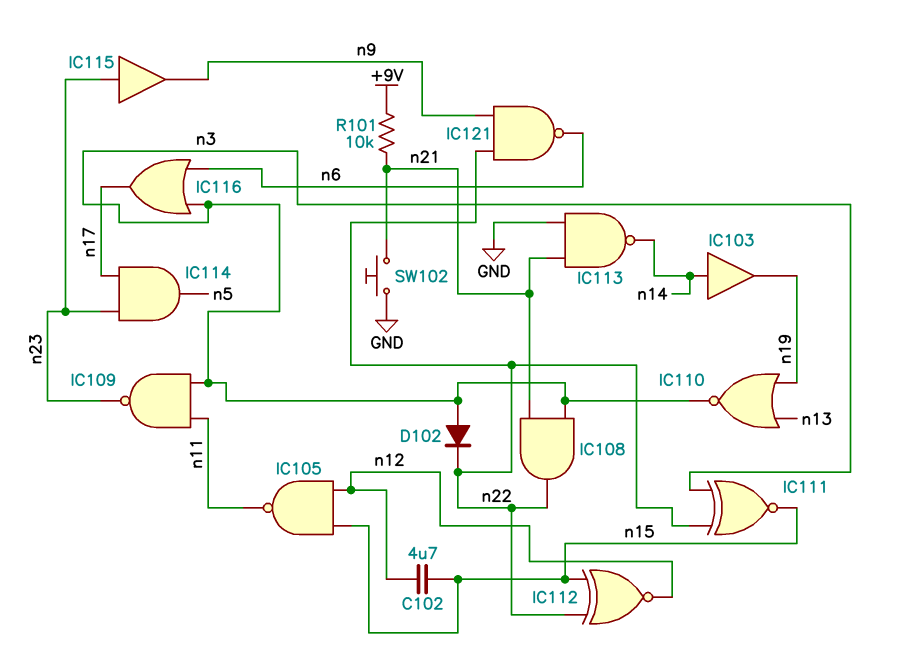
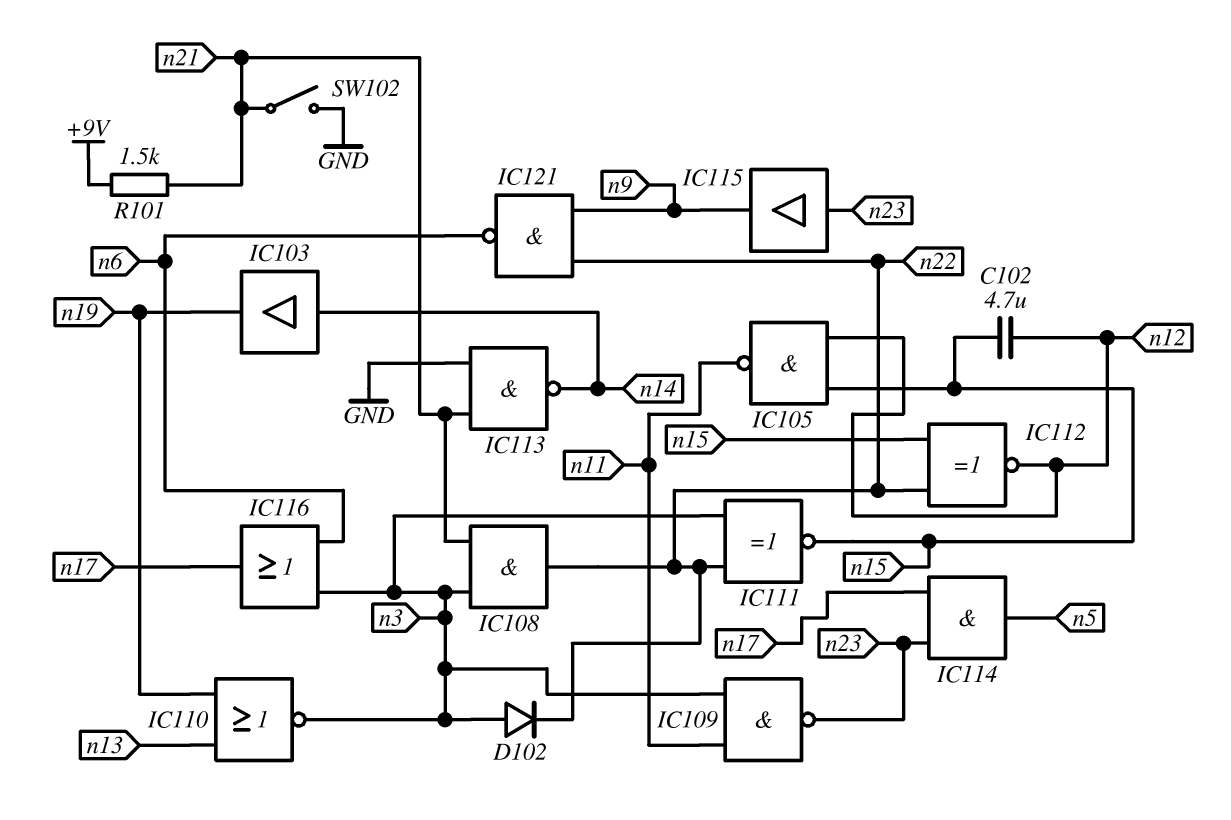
R101: 10k (+9V, n21) -> 1.5k (+9V, n21)
SW102: button (GND, n21) -> switch (GND, n21)

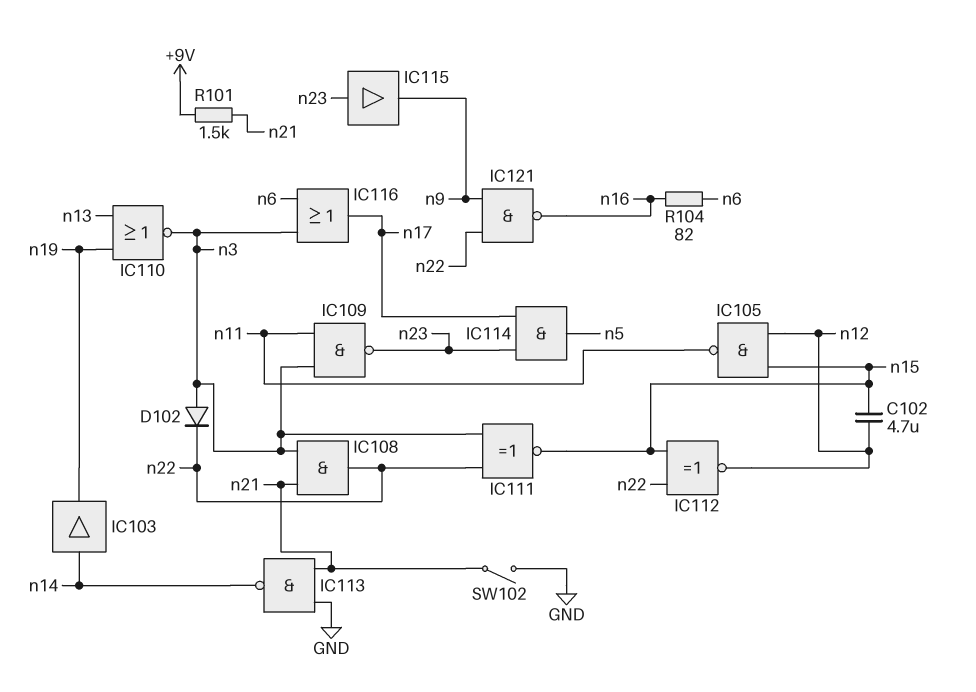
IC121: NAND (in n9, in n22, out n6) -> NAND (in n9, in n22, out n16)
R104: none -> 82 (n6, n16)

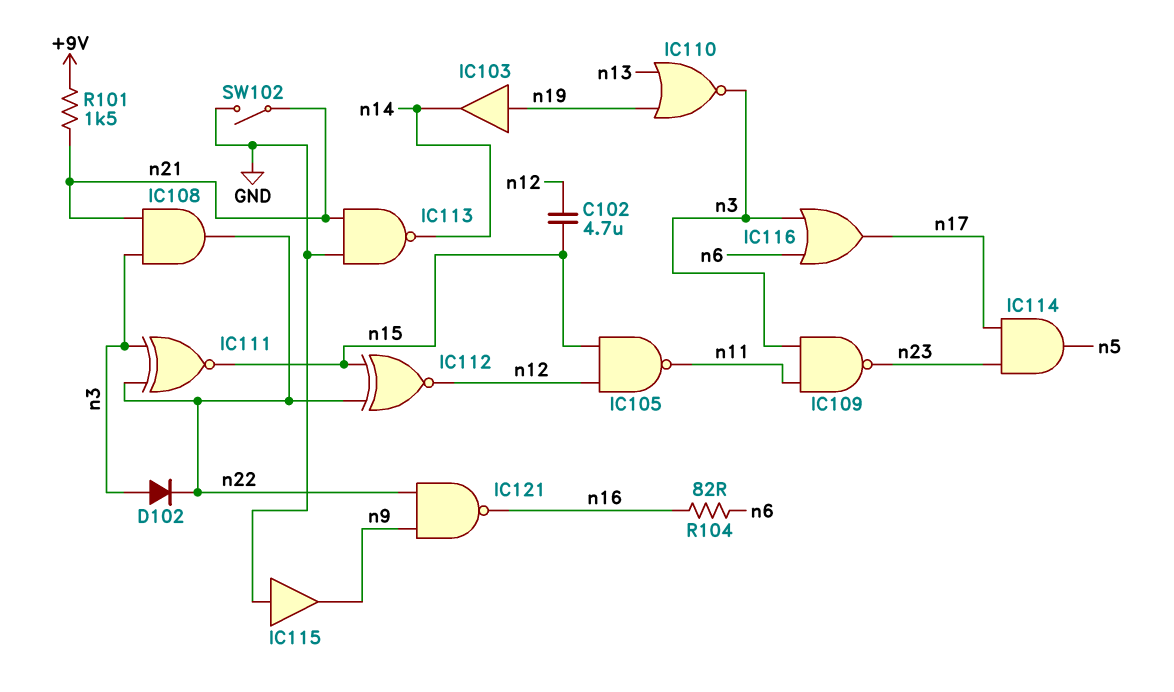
IC103: buffer (in n14, out n19) -> buffer (in n19, out n14)
IC115: buffer (in n23, out n9) -> buffer (in GND, out n9)

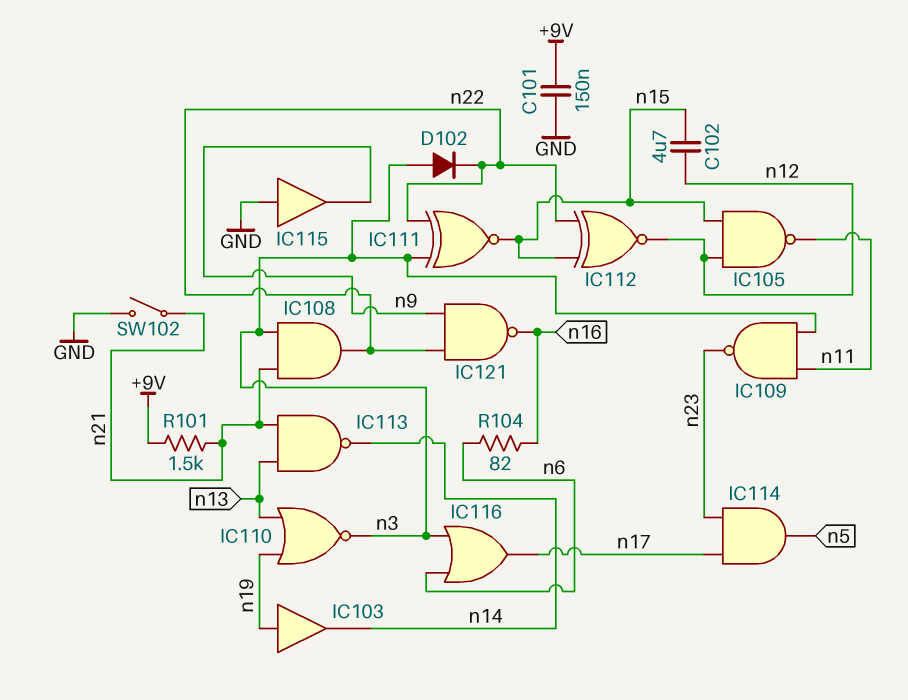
C101: none -> 150nF (+9V, GND)
IC113: NAND (in GND, in n21, out n14) -> NAND (in n13, in n21, out n14)

